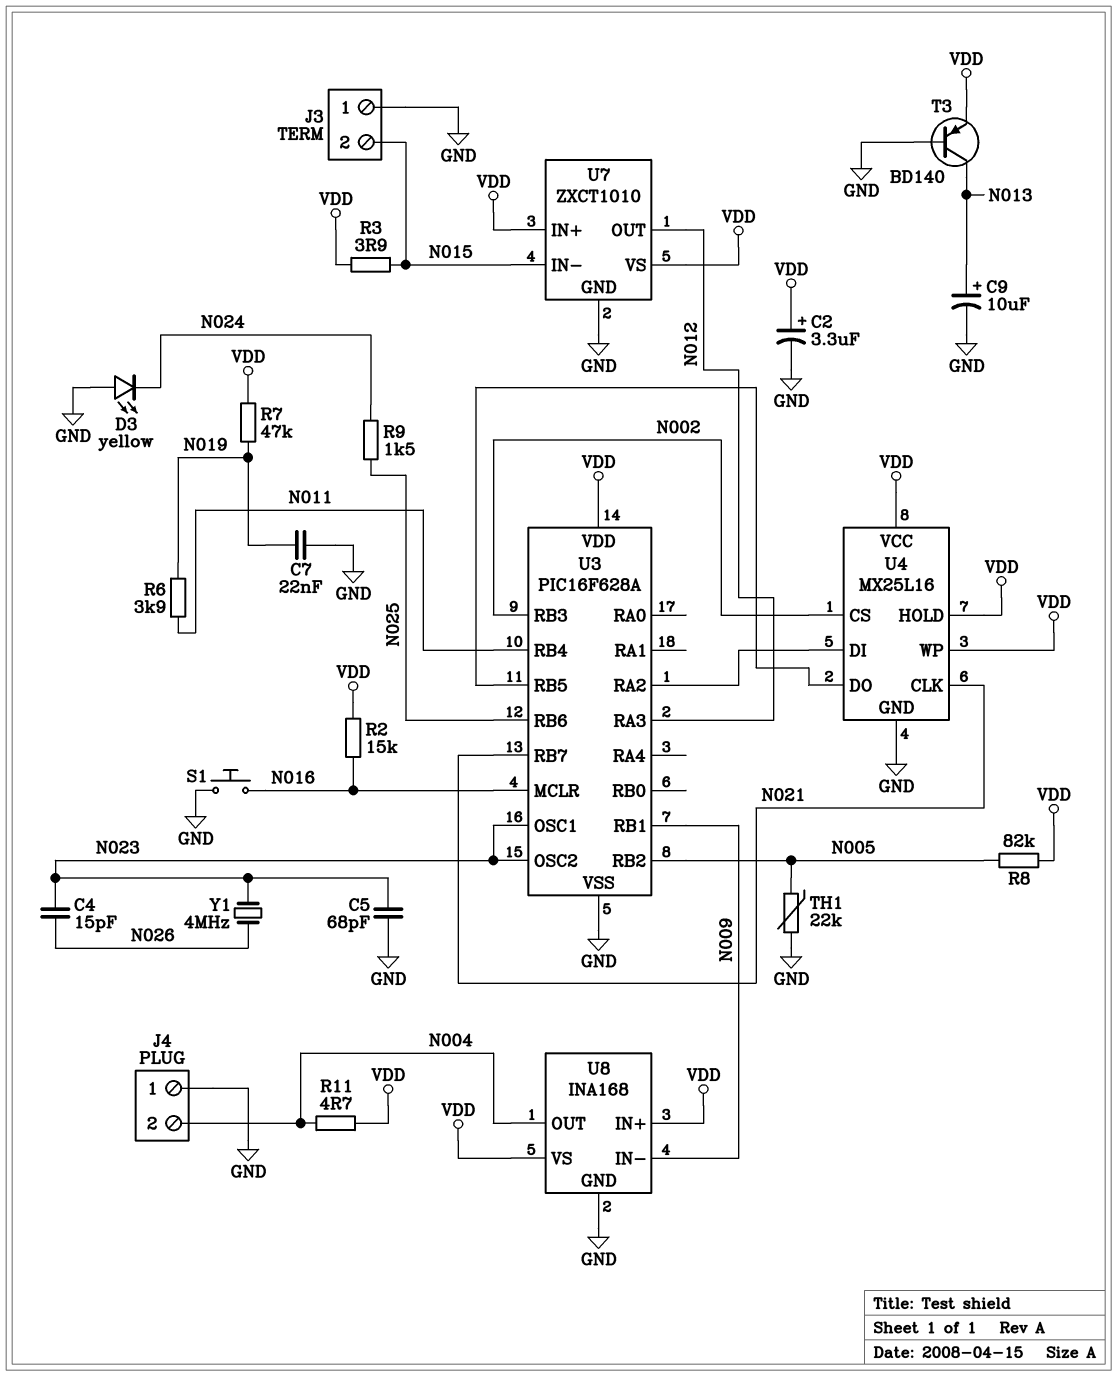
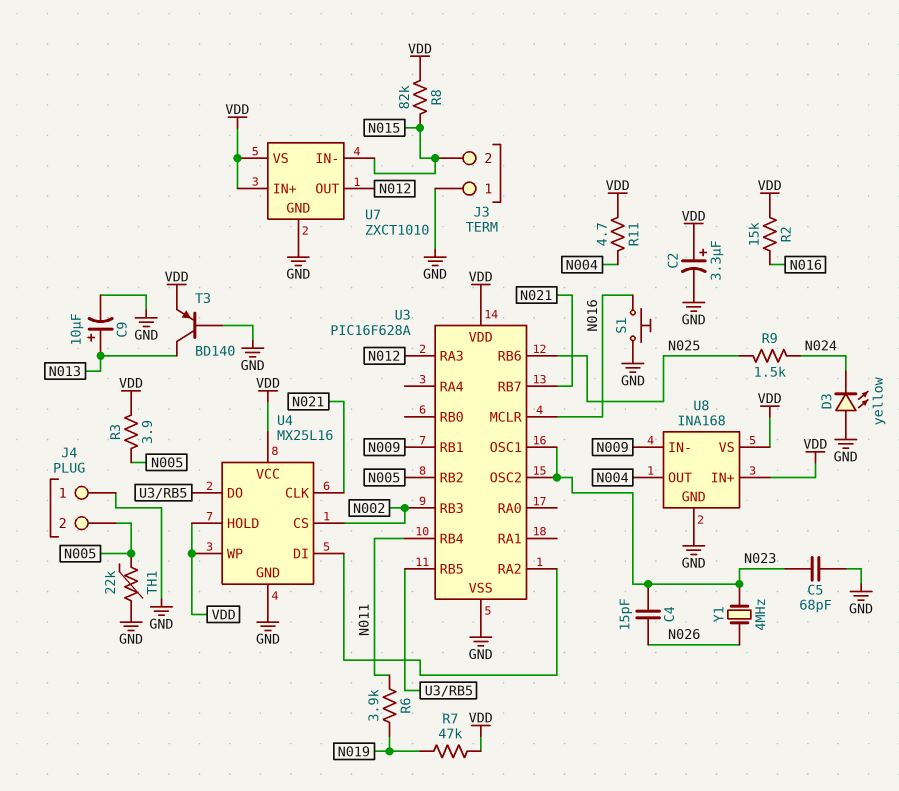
C7: 22nF (GND, N019) -> none
J4 pin 2: N004 -> N005
R3: 3.9 (N015, VDD) -> 3.9 (N005, VDD)
R8: 82k (N005, VDD) -> 82k (N015, VDD)

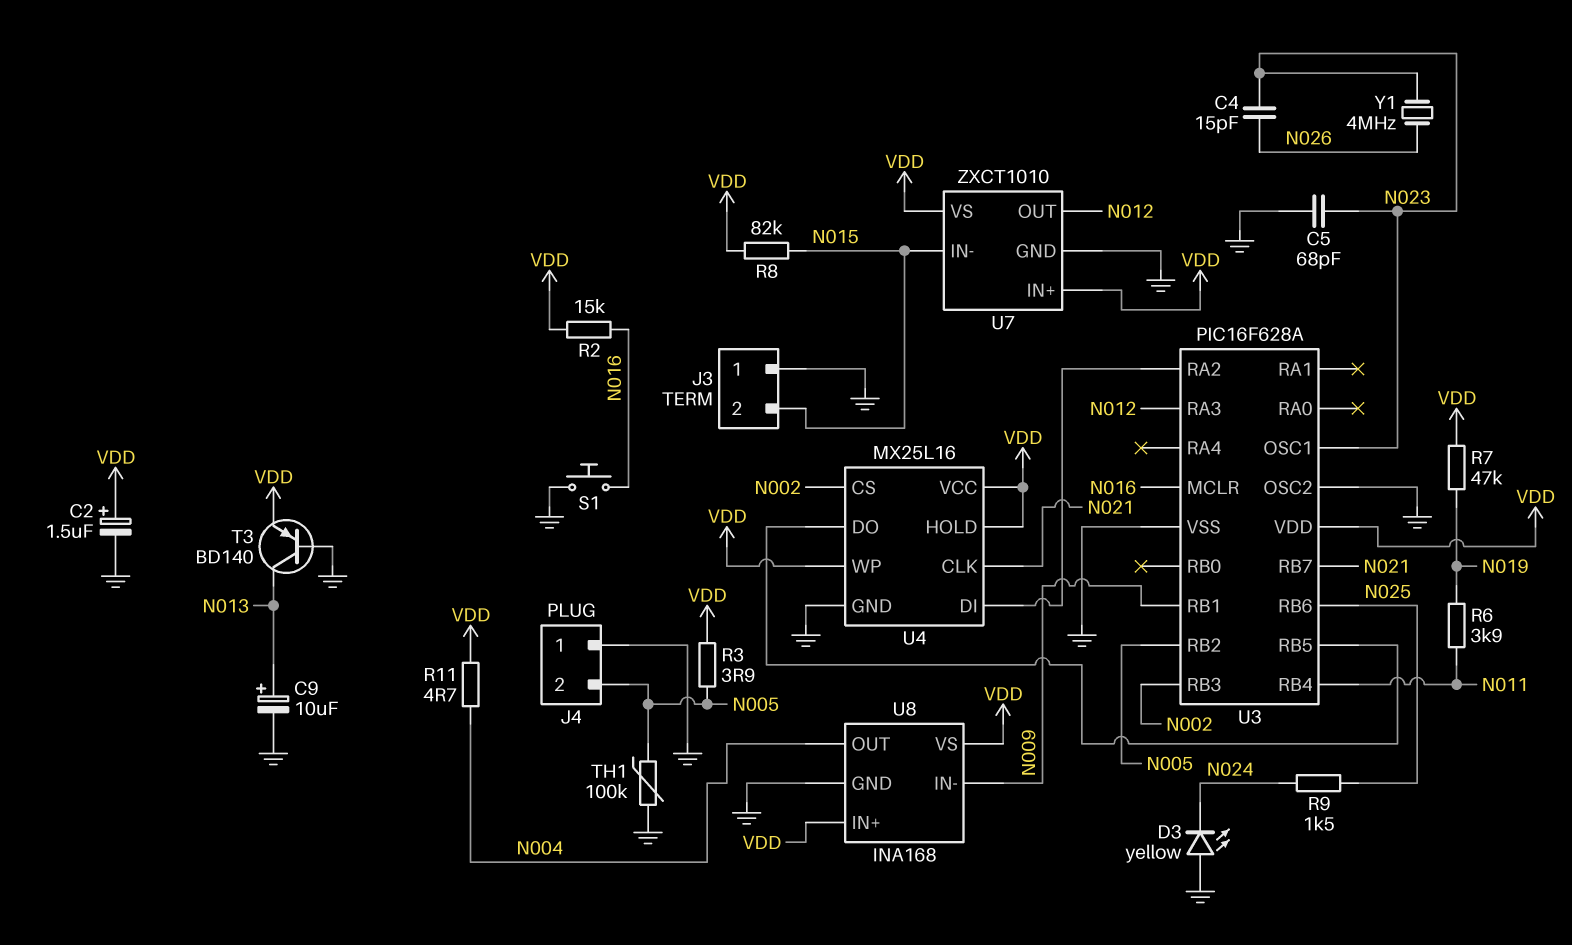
C2: 3.3uF (plus VDD, minus GND) -> 1.5uF (plus VDD, minus GND)
TH1: 22k (GND, N005) -> 100k (GND, N005)
U3 pin OSC2: N023 -> GND

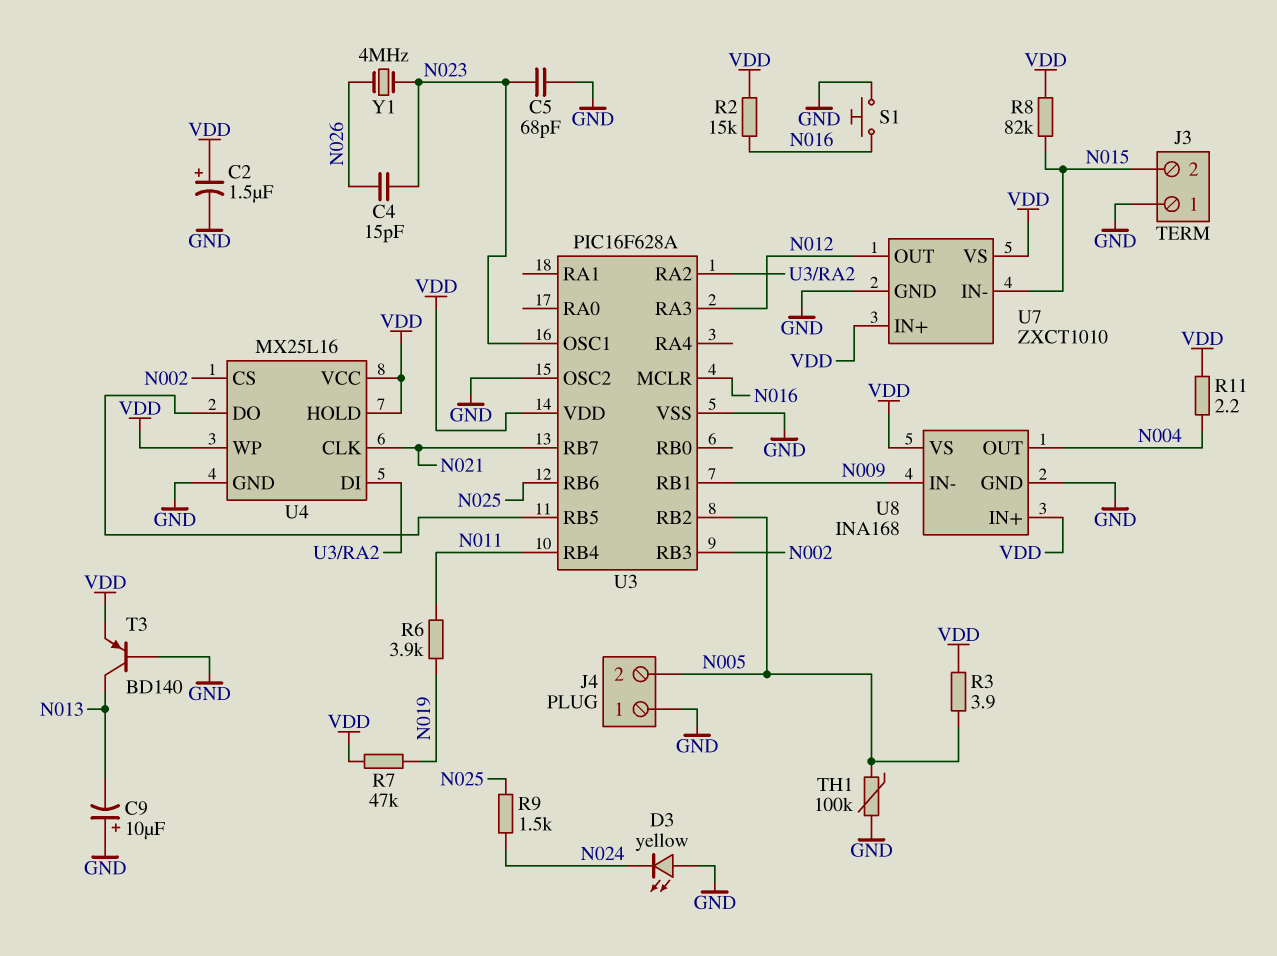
C9: 10uF (plus N013, minus GND) -> 10uF (plus GND, minus N013)
R11: 4.7 (N004, VDD) -> 2.2 (N004, VDD)

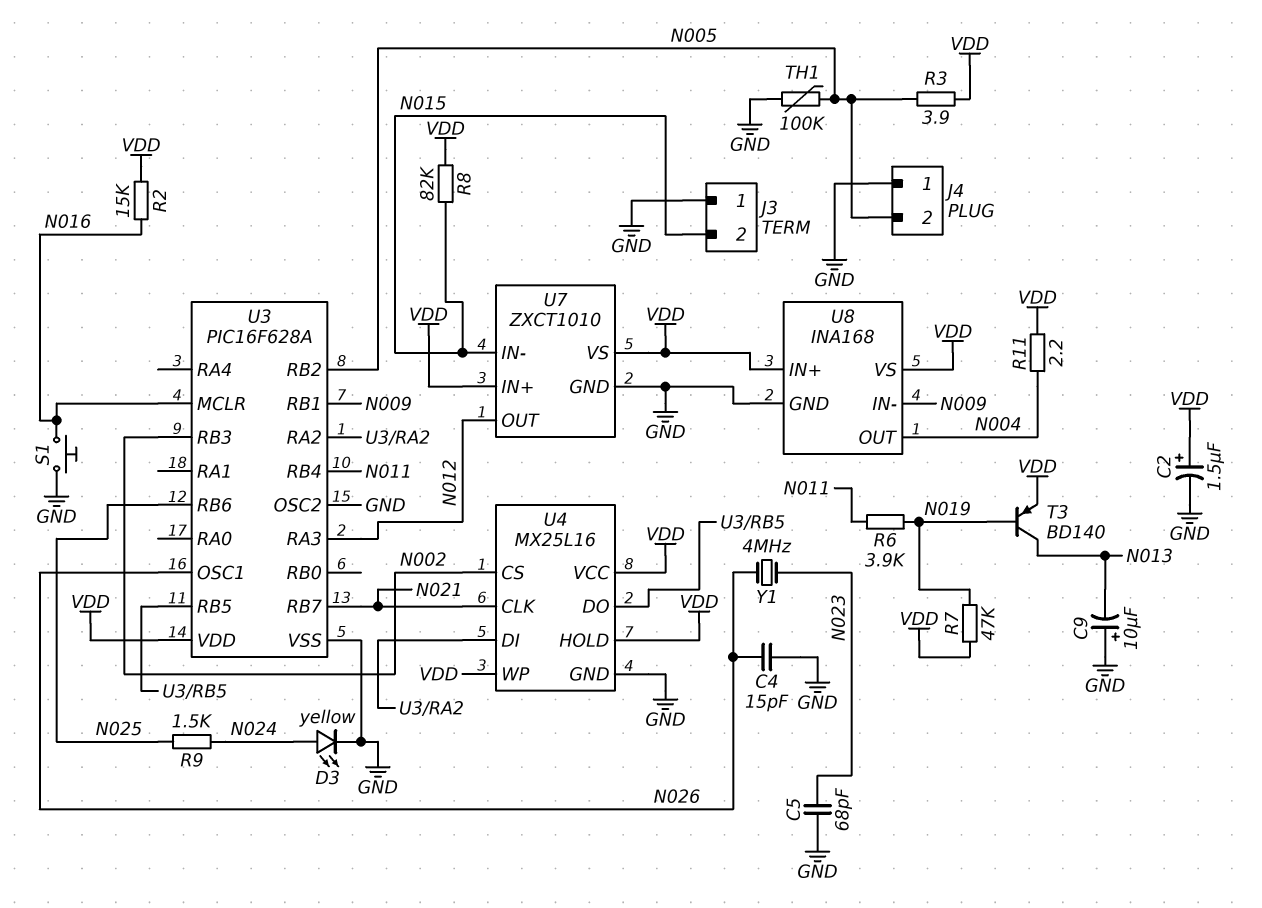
C4: 15pF (N023, N026) -> 15pF (GND, N026)
D3: LED yellow (A GND, K N024) -> LED yellow (A N024, K GND)
T3: PNP BD140 (B GND, C N013, E VDD) -> PNP BD140 (B N019, C N013, E VDD)
U3 pin OSC1: N023 -> N026

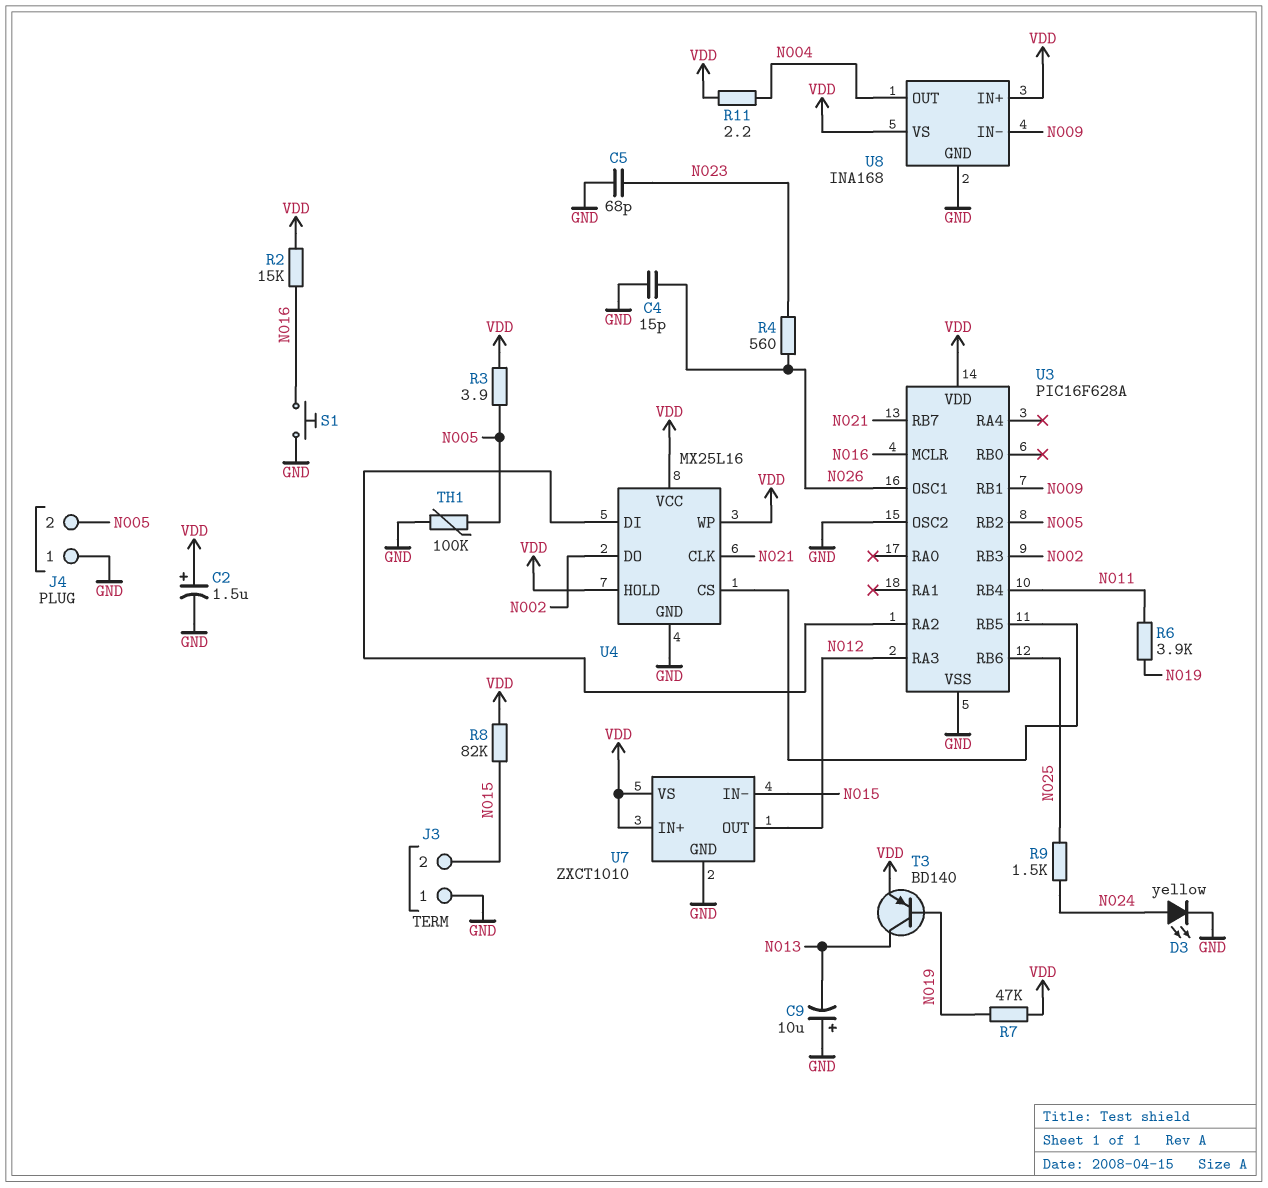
R4: none -> 560 (N023, N026)
U4 pin CS: N002 -> U3/RB5
U4 pin DO: U3/RB5 -> N002
Y1: 4MHz (N023, N026) -> none

